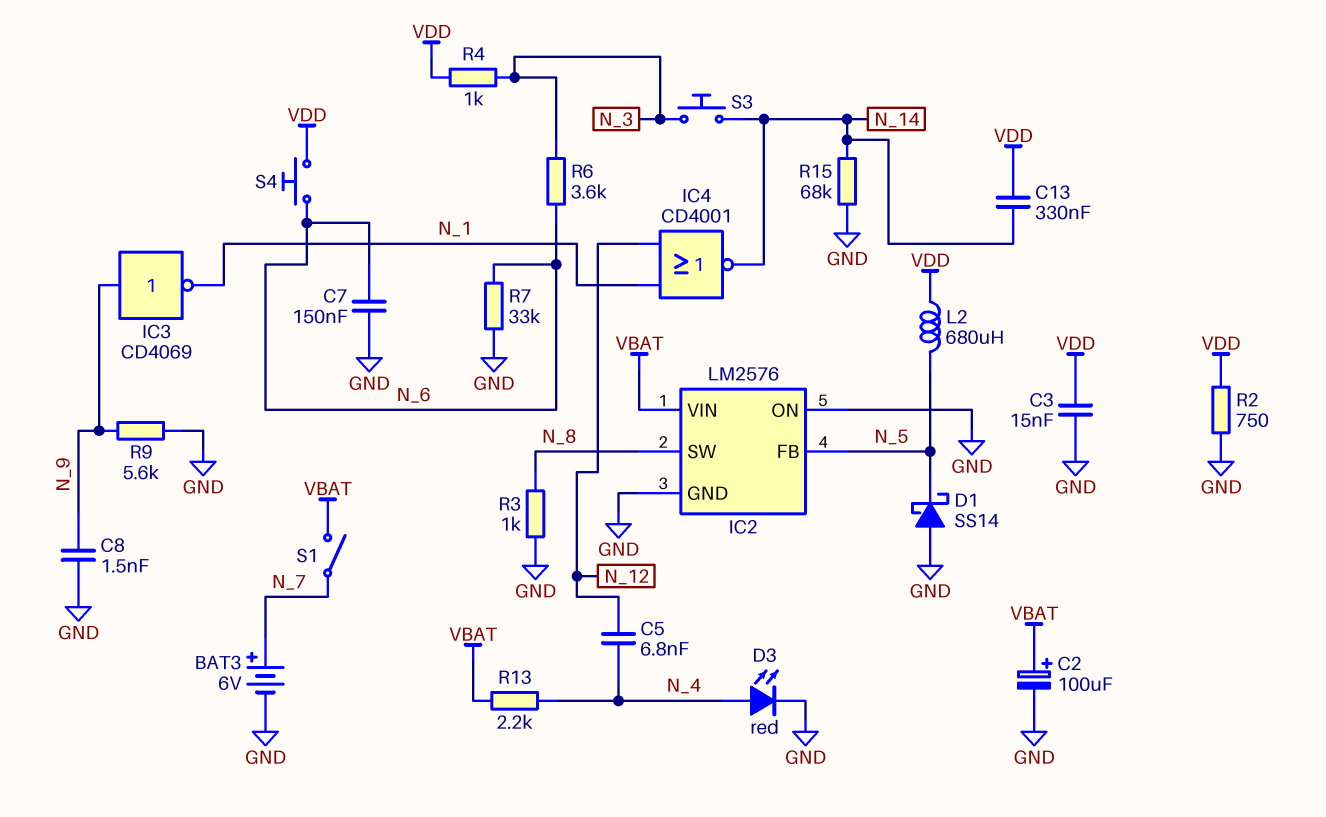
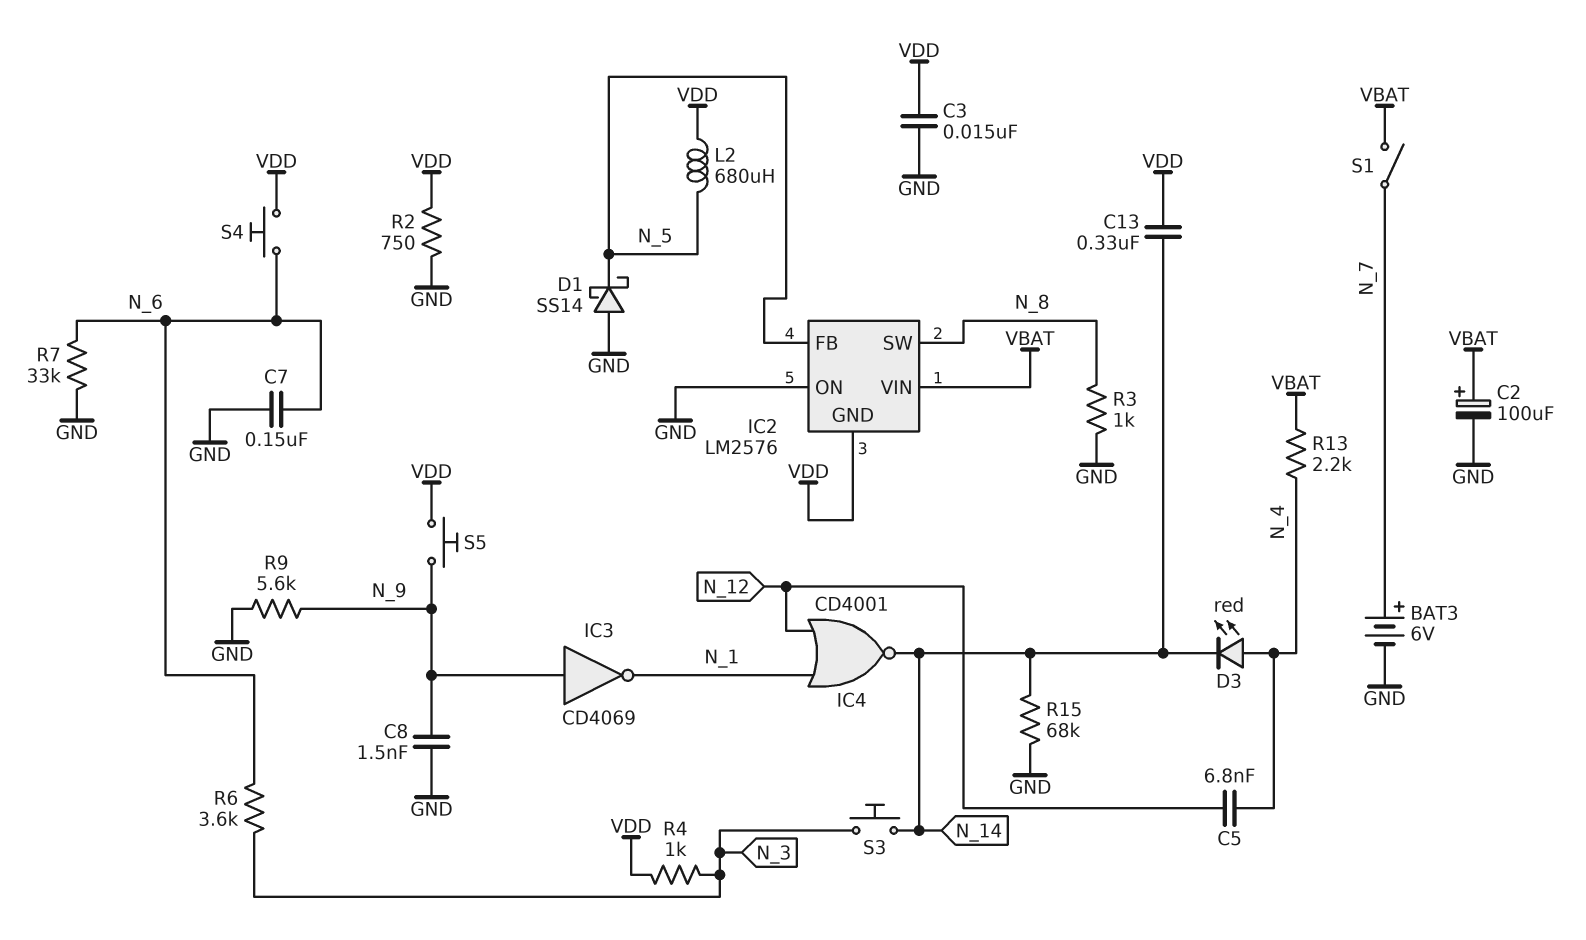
D3: LED red (A N_4, K GND) -> LED red (A N_4, K N_14)
IC2 pin GND: GND -> VDD
S5: none -> button (N_9, VDD)

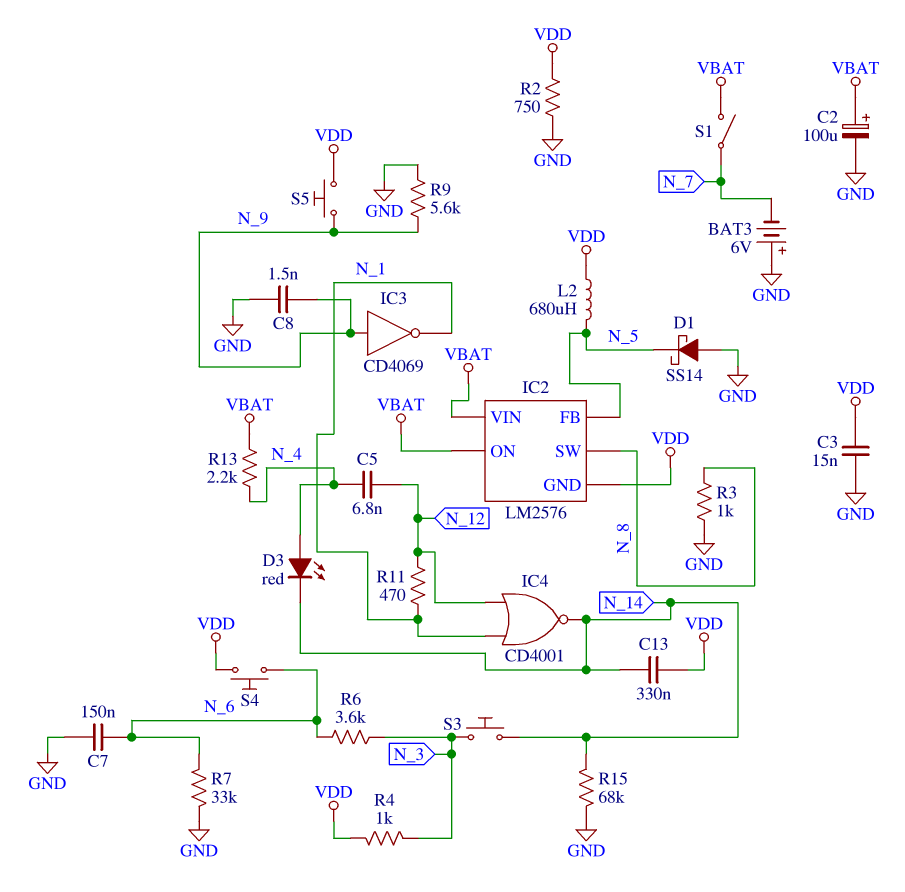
BAT3: 6V (plus N_7, minus GND) -> 6V (plus GND, minus N_7)
IC2 pin ON: GND -> VBAT
R11: none -> 470 (N_1, N_12)

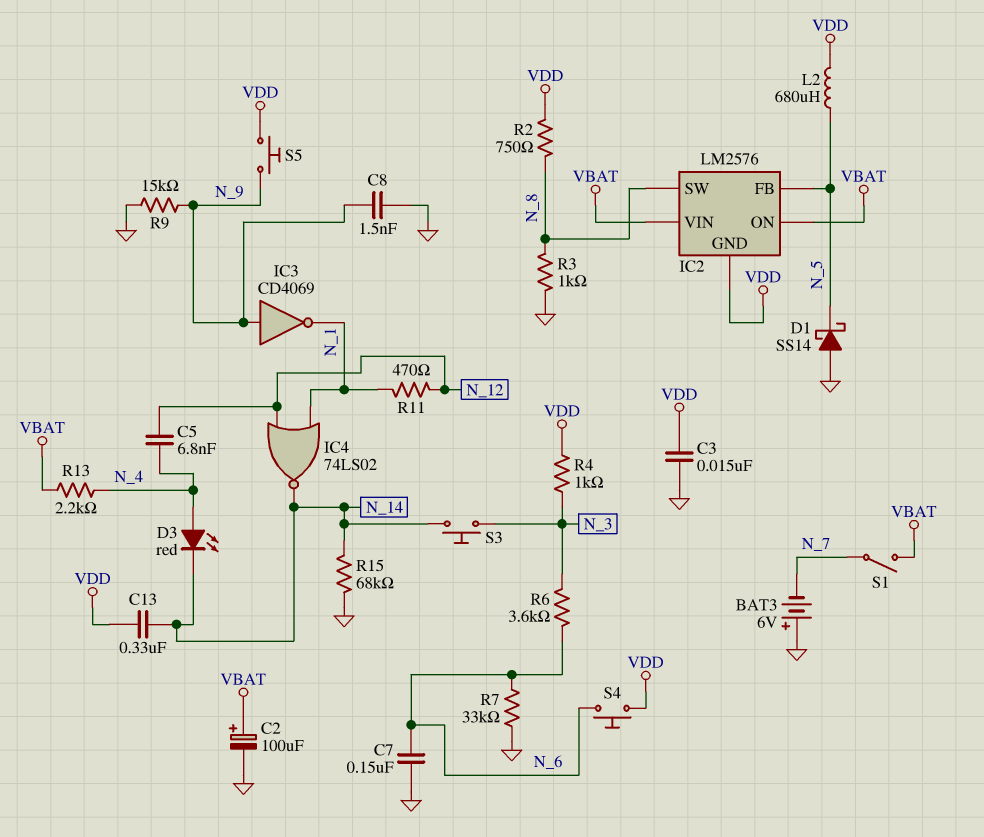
IC4: NOR CD4001 (in N_1, in N_12, out N_14) -> NOR 74LS02 (in N_1, in N_12, out N_14)
R2: 750 (GND, VDD) -> 750 (N_8, VDD)
R9: 5.6k (GND, N_9) -> 15k (GND, N_9)

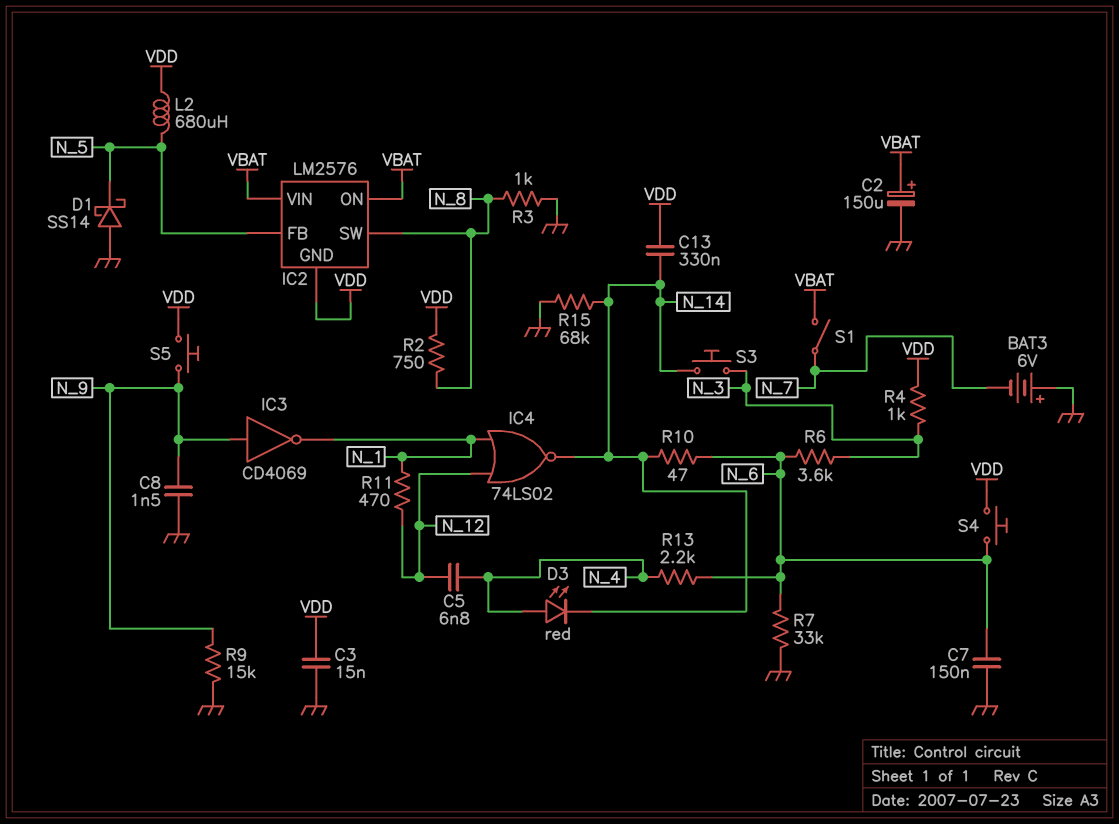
C2: 100uF (plus VBAT, minus GND) -> 150uF (plus VBAT, minus GND)
R10: none -> 47 (N_6, N_14)
R13: 2.2k (N_4, VBAT) -> 2.2k (N_4, N_6)

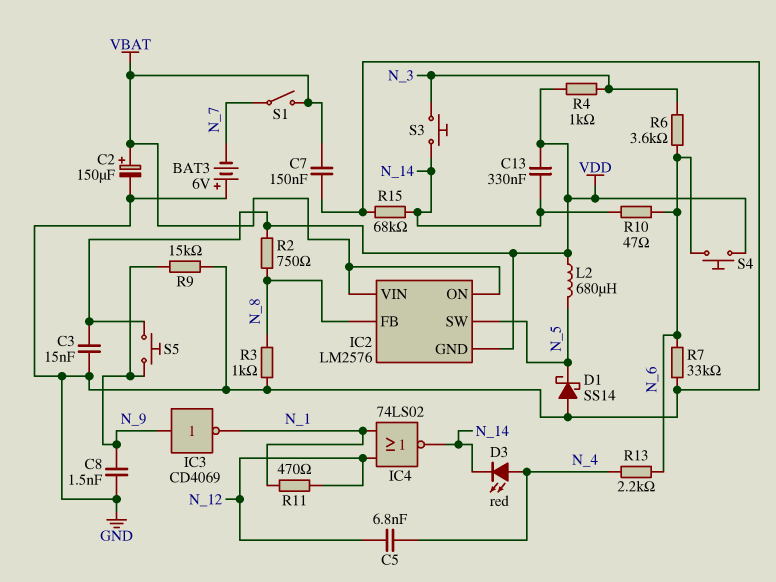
C7: 150nF (GND, N_6) -> 150nF (GND, VBAT)
IC2 pin FB: N_5 -> N_8
IC2 pin SW: N_8 -> N_5

